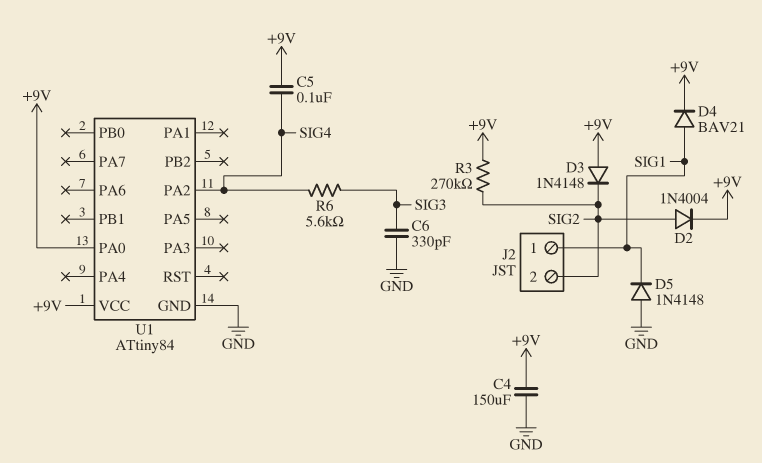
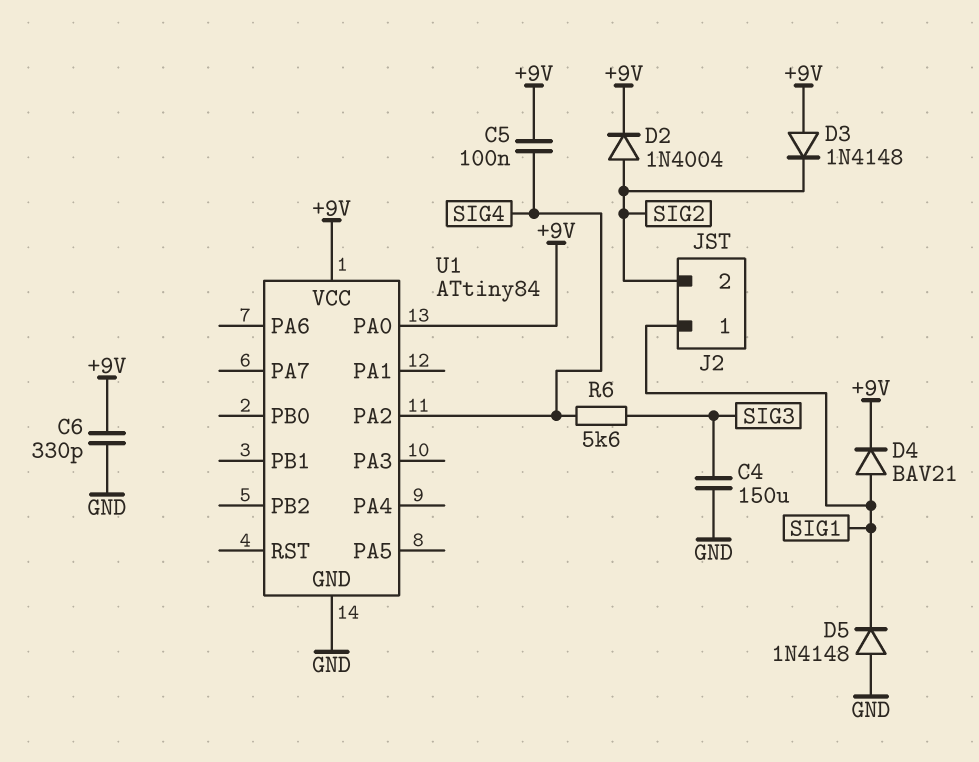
C4: 150uF (+9V, GND) -> 150uF (GND, SIG3)
C6: 330pF (GND, SIG3) -> 330pF (+9V, GND)
R3: 270k (+9V, SIG2) -> none

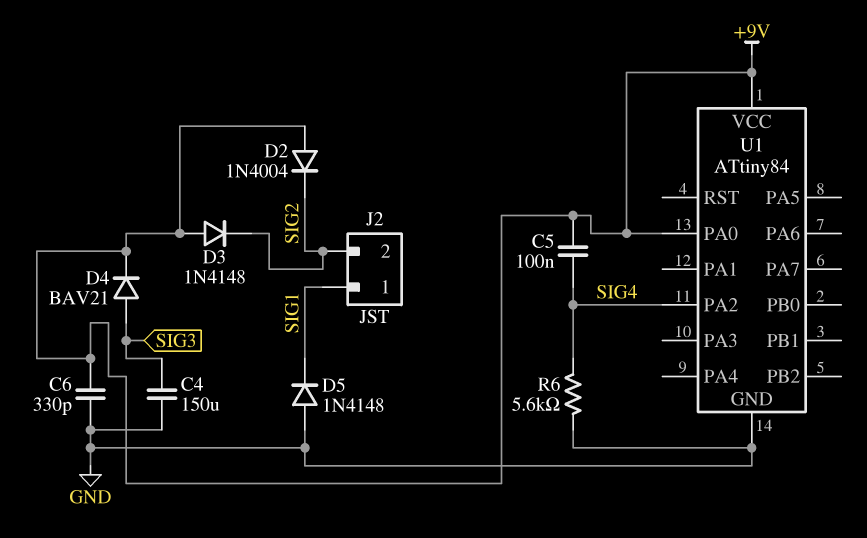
D2: diode 1N4004 (A SIG2, K +9V) -> diode 1N4004 (A +9V, K SIG2)
D4: diode BAV21 (A SIG1, K +9V) -> diode BAV21 (A SIG3, K +9V)
R6: 5.6k (SIG3, SIG4) -> 5.6k (GND, SIG4)

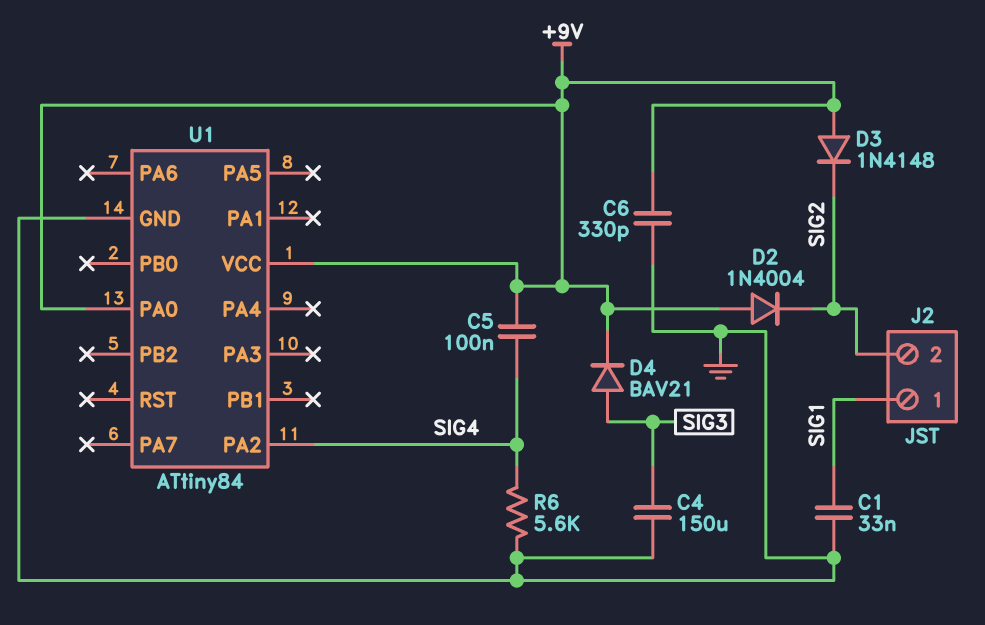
C1: none -> 33nF (GND, SIG1)
D5: diode 1N4148 (A GND, K SIG1) -> none

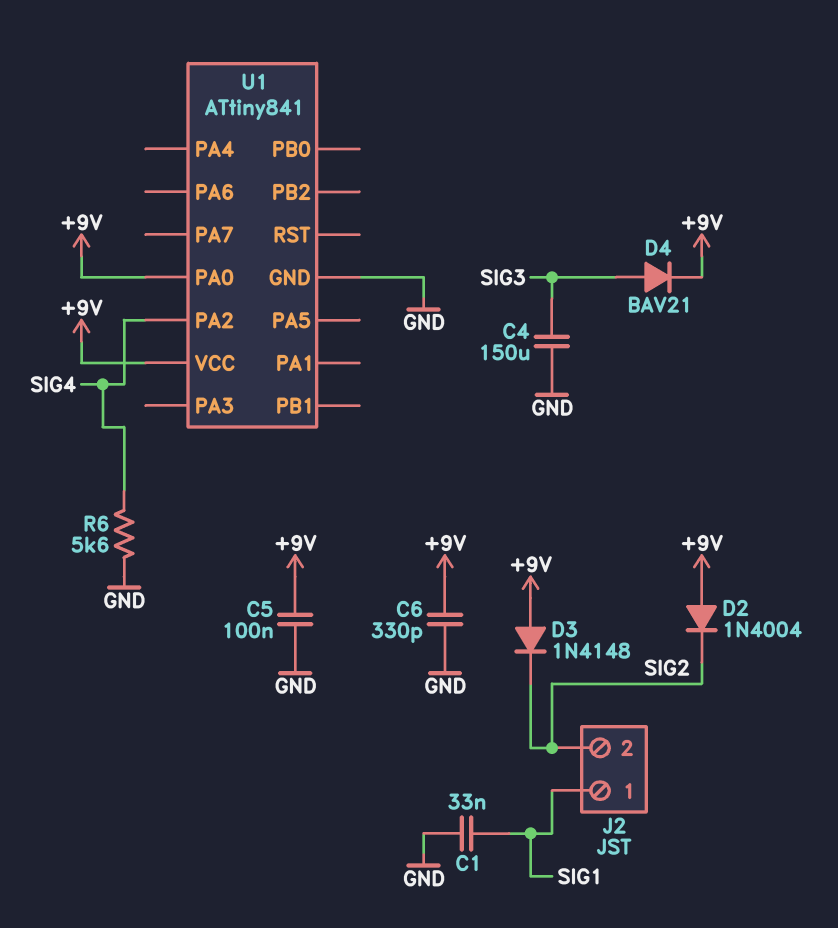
C5: 100nF (+9V, SIG4) -> 100nF (+9V, GND)
U1: ATtiny84 -> ATtiny841

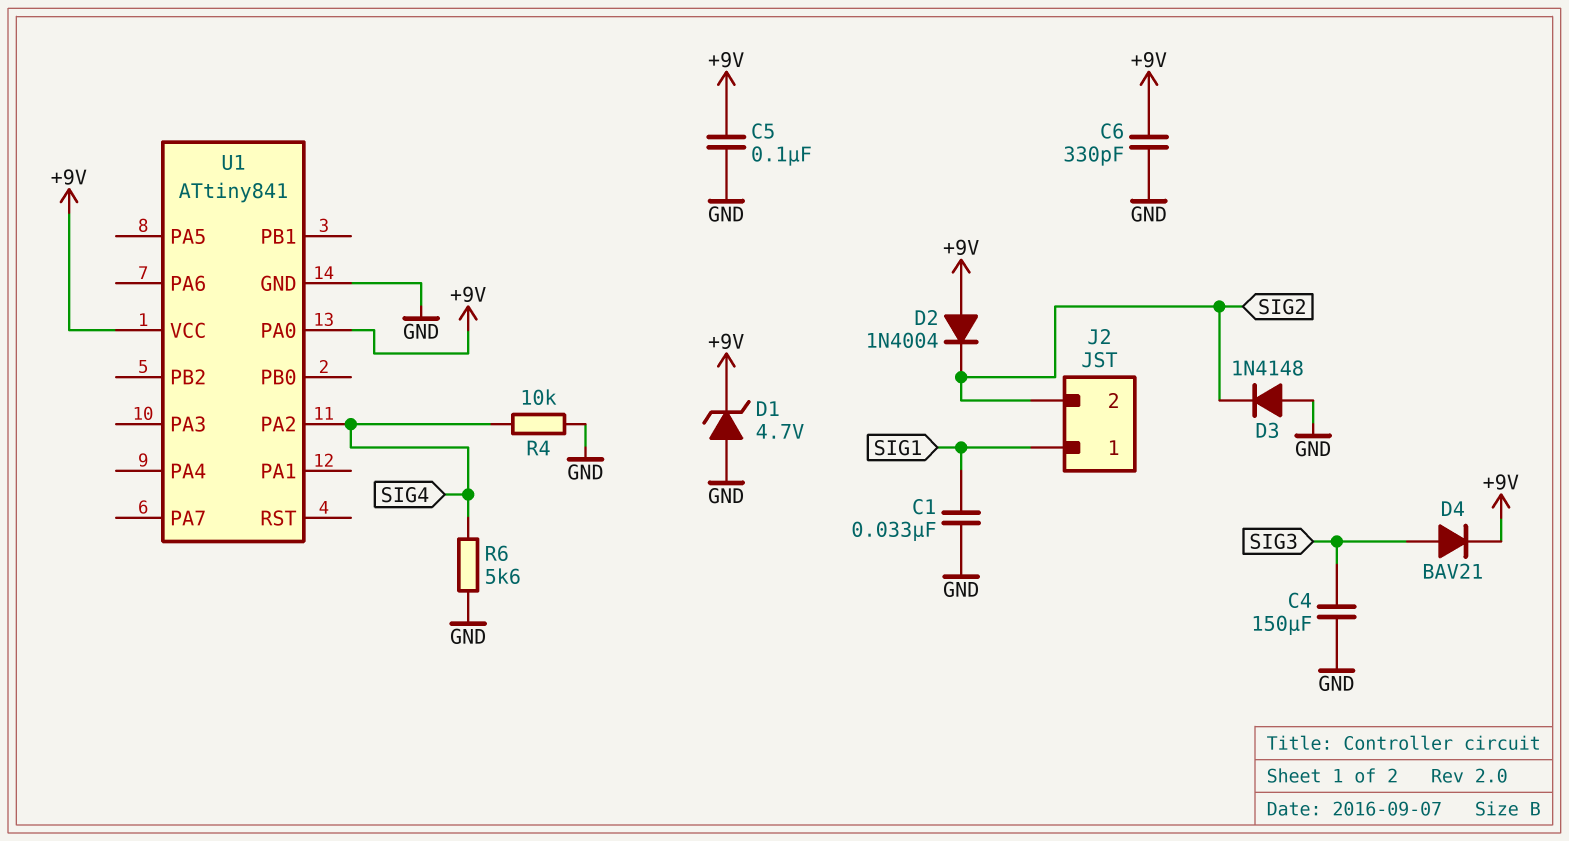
D1: none -> zener 4.7V (A GND, K +9V)
D3: diode 1N4148 (A +9V, K SIG2) -> diode 1N4148 (A GND, K SIG2)
R4: none -> 10k (GND, SIG4)

